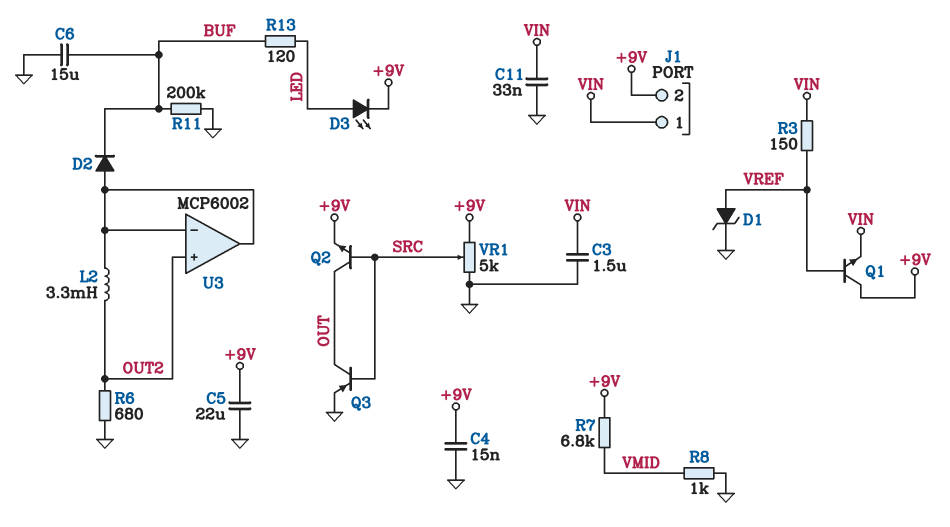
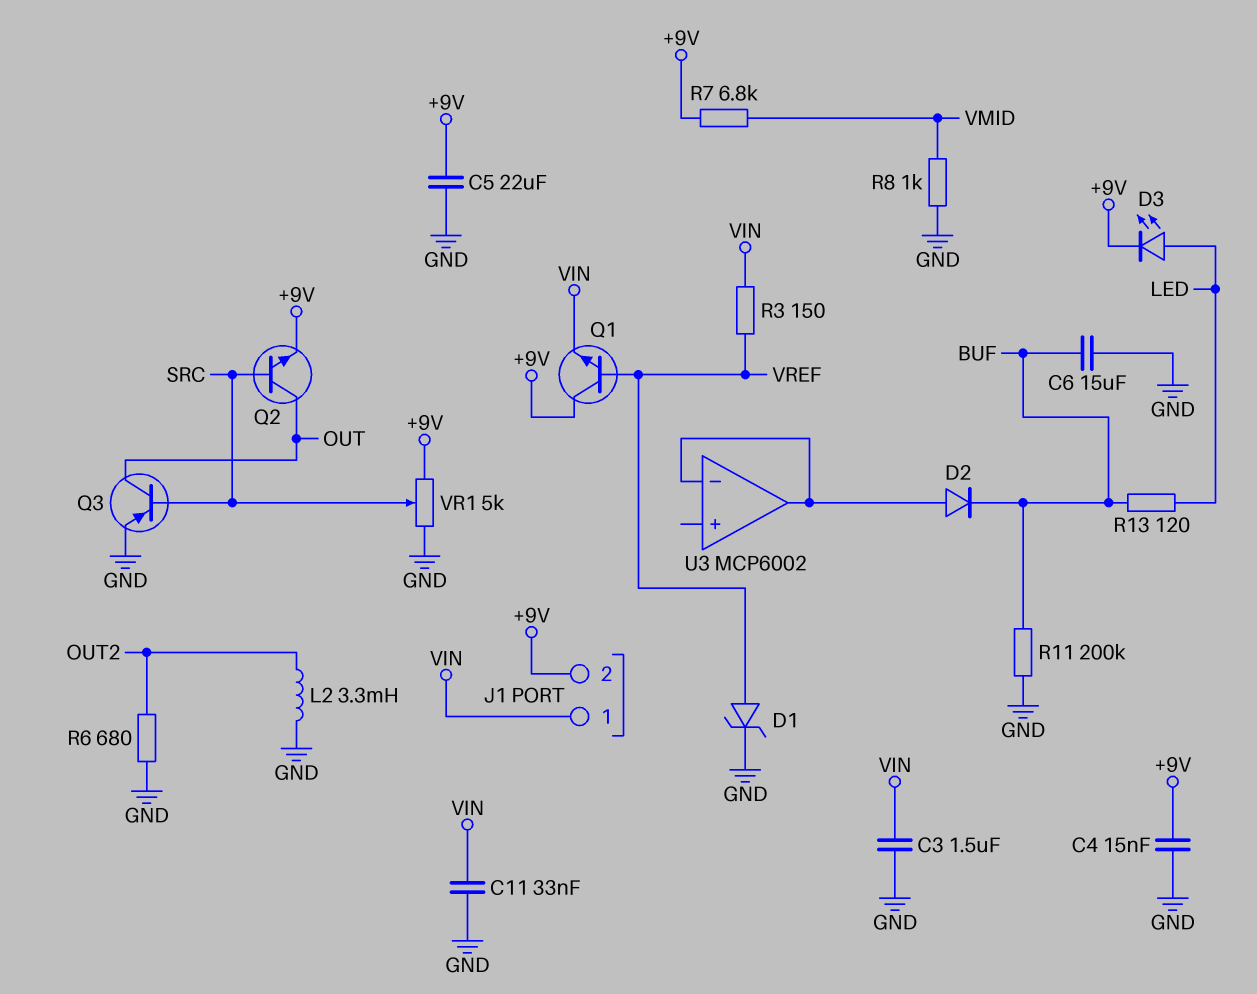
L2: 3.3mH (OUT2, U3/in-) -> 3.3mH (GND, OUT2)
U3 pin in+: OUT2 -> none

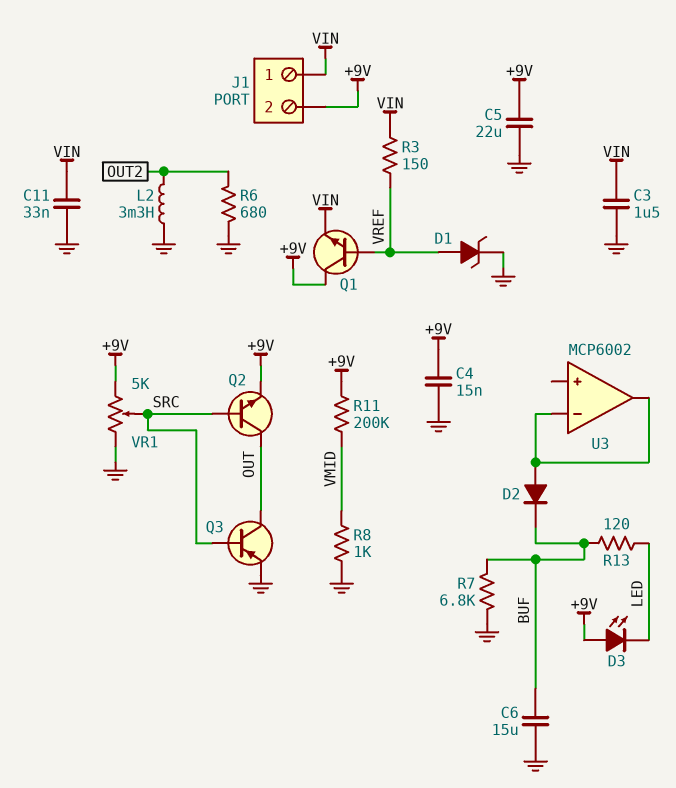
D3: LED (A LED, K +9V) -> LED (A +9V, K LED)
R7: 6.8k (+9V, VMID) -> 6.8k (BUF, GND)
R11: 200k (BUF, GND) -> 200k (+9V, VMID)

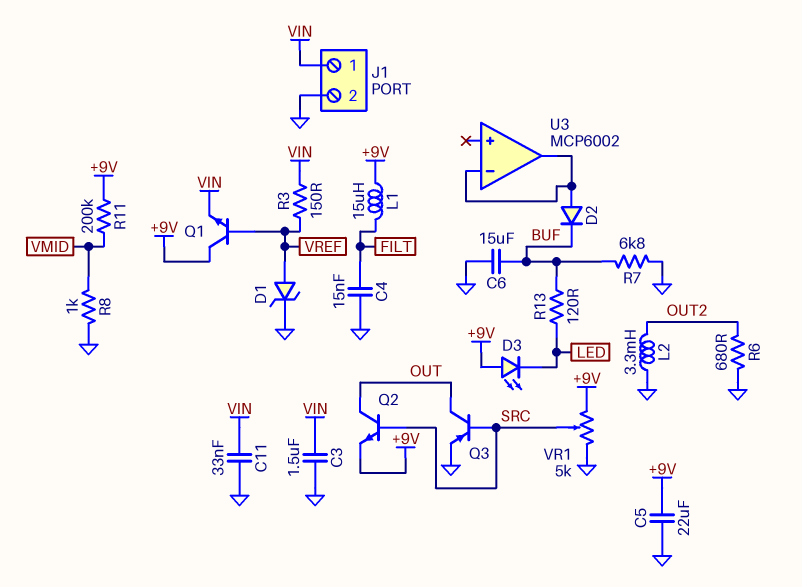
C4: 15nF (+9V, GND) -> 15nF (FILT, GND)
J1 pin 2: +9V -> GND
L1: none -> 15uH (+9V, FILT)

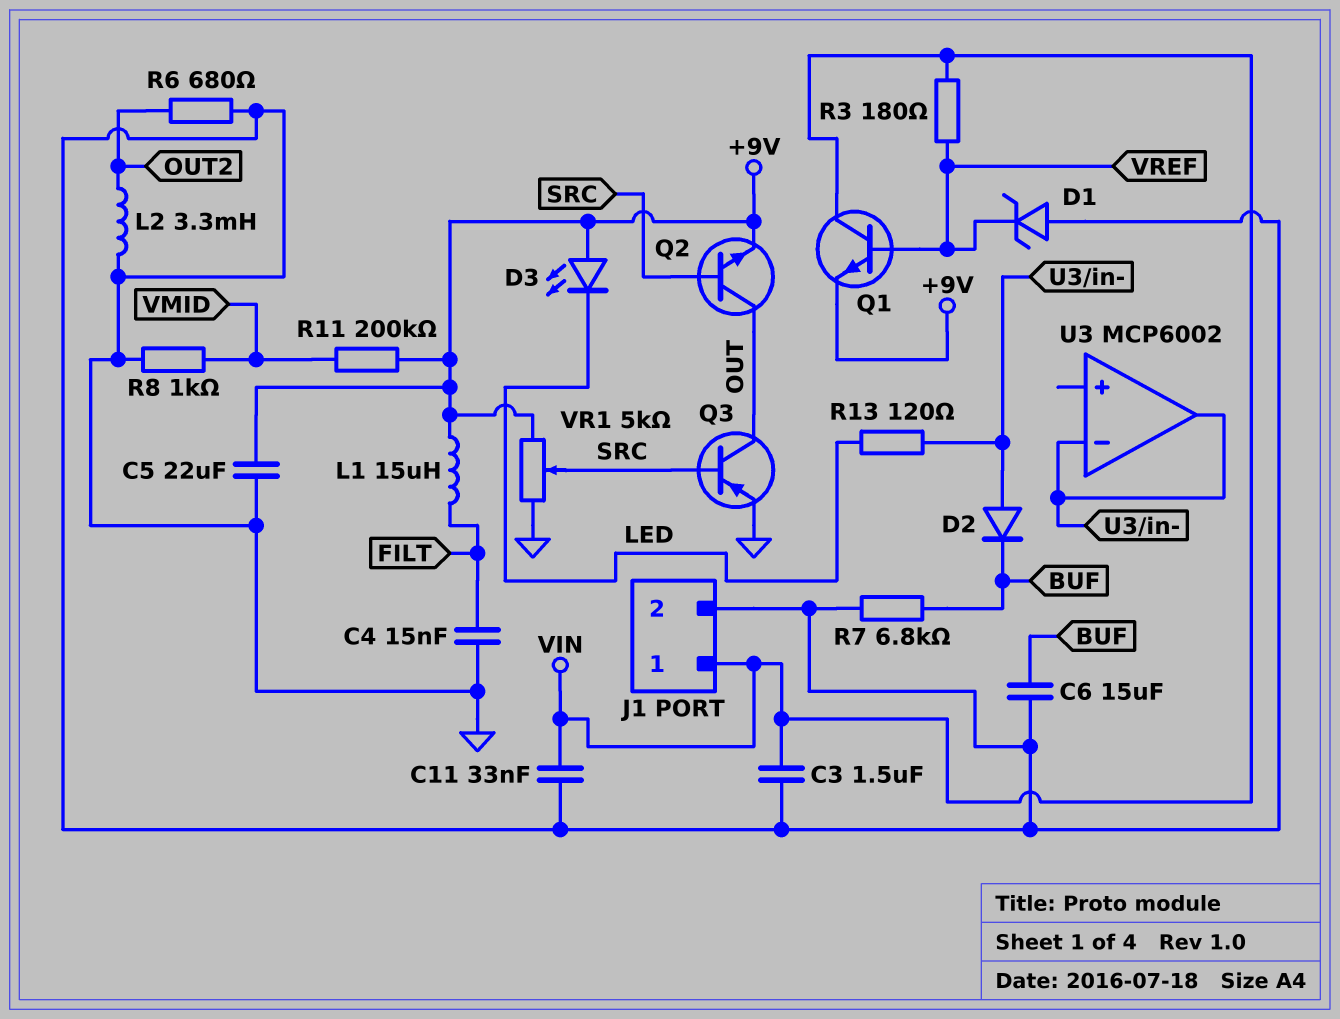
D1: zener (A VREF, K GND) -> zener (A GND, K VREF)
Q1: NPN (B VREF, C +9V, E VIN) -> NPN (B VREF, C VIN, E +9V)
R3: 150 (VIN, VREF) -> 180 (VIN, VREF)
R13: 120 (BUF, LED) -> 120 (LED, U3/in-)

